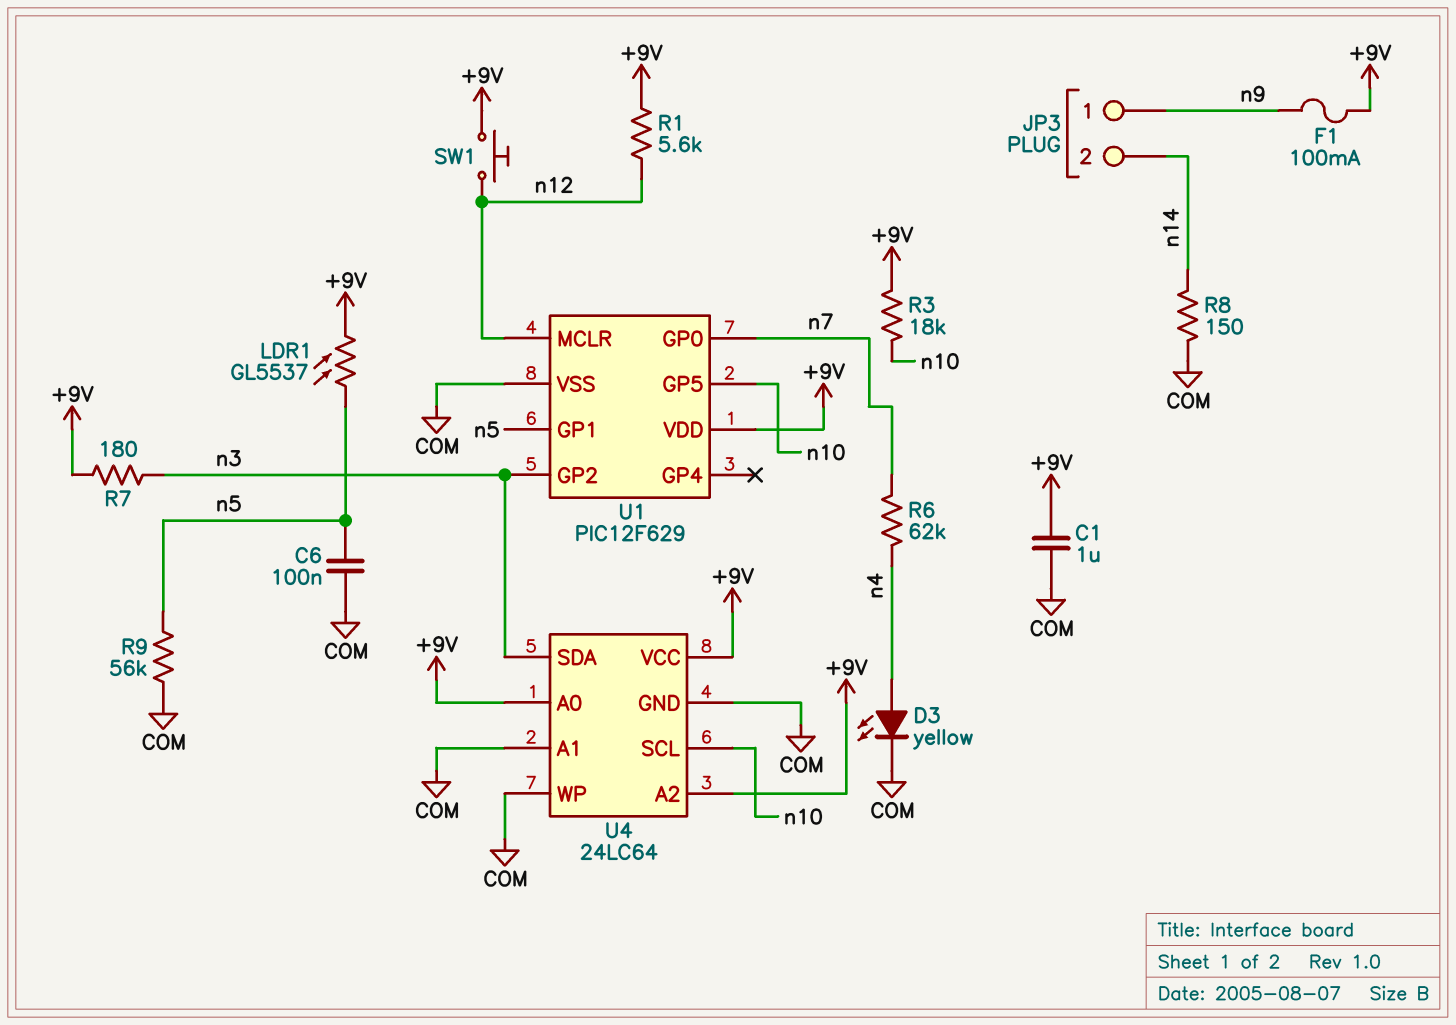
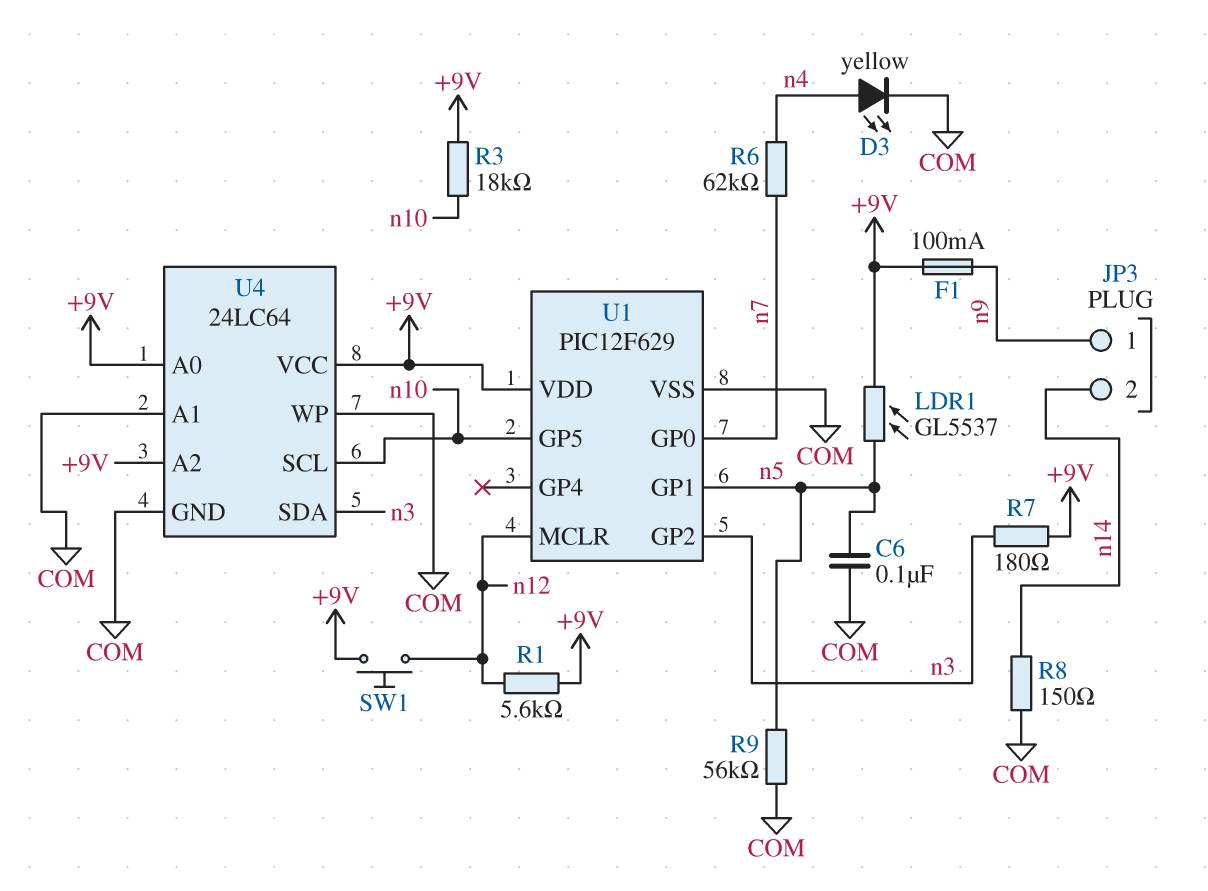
C1: 1uF (+9V, COM) -> none

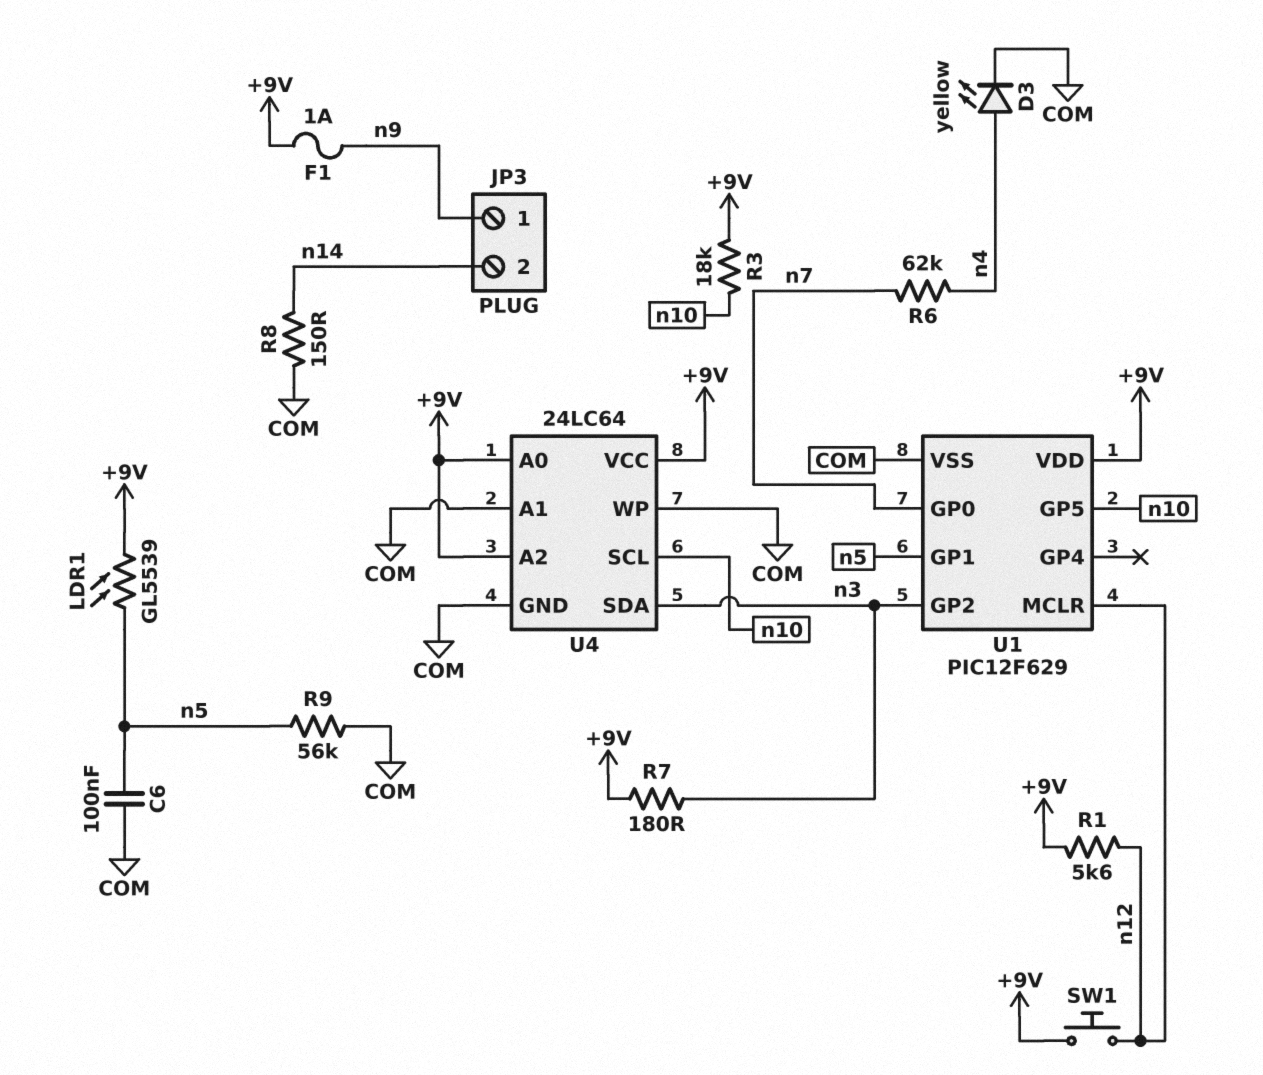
F1: 100mA (+9V, n9) -> 1A (+9V, n9)
LDR1: GL5537 (+9V, n5) -> GL5539 (+9V, n5)

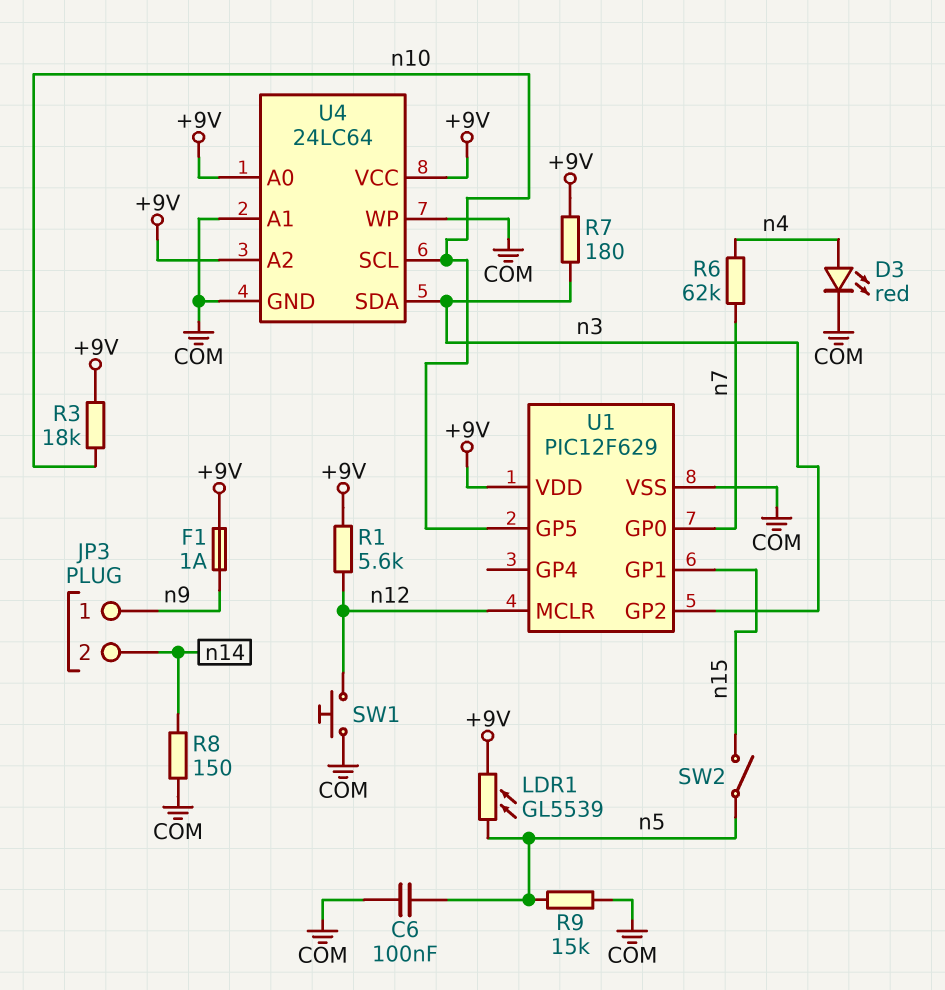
D3: LED yellow (A n4, K COM) -> LED red (A n4, K COM)
R9: 56k (COM, n5) -> 15k (COM, n5)
SW1: button (+9V, n12) -> button (COM, n12)
SW2: none -> switch (n5, n15)
U1 pin GP1: n5 -> n15

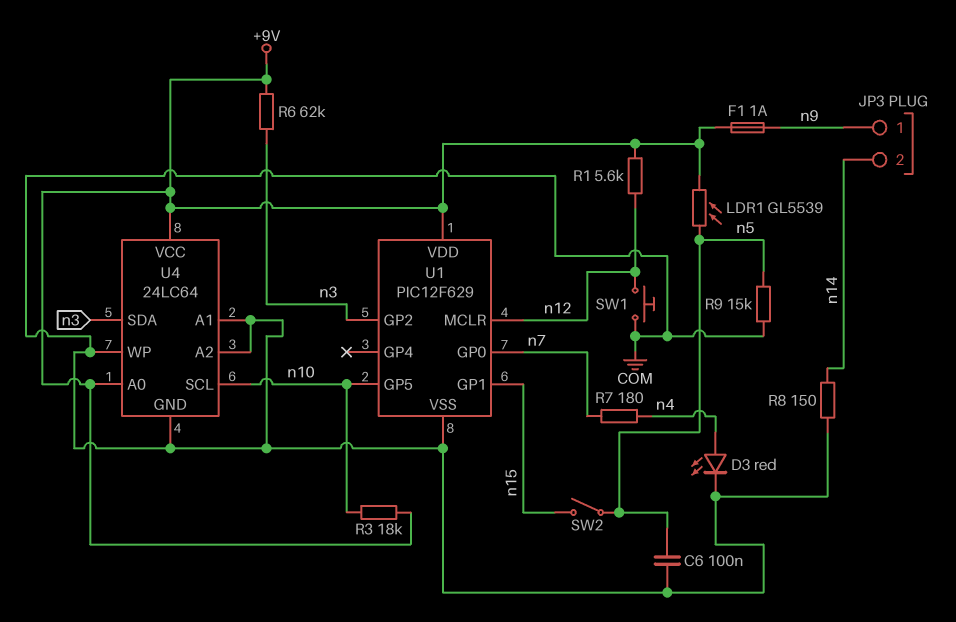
R6: 62k (n4, n7) -> 62k (+9V, n3)
R7: 180 (+9V, n3) -> 180 (n4, n7)
U4 pin A2: +9V -> COM

